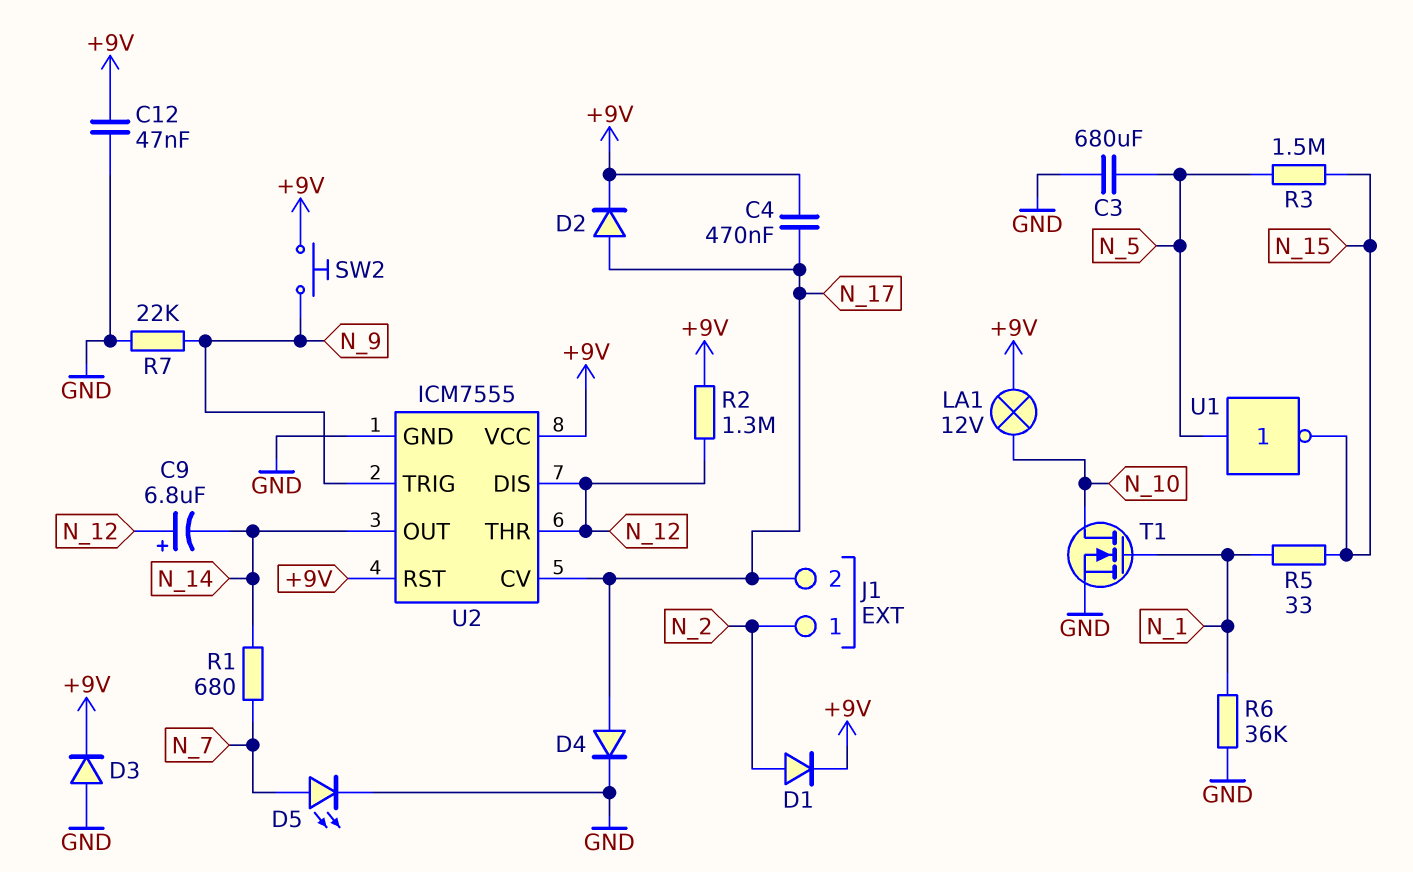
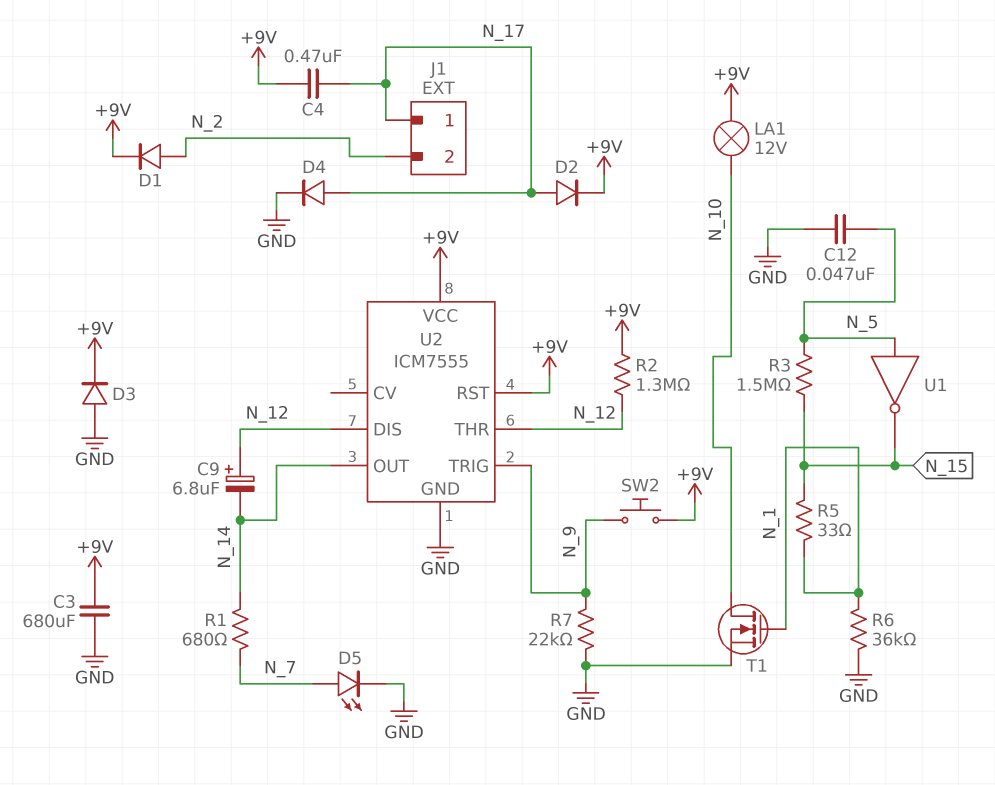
C3: 680uF (GND, N_5) -> 680uF (+9V, GND)
C12: 47nF (+9V, GND) -> 47nF (GND, N_5)
J1 pin 1: N_2 -> N_17
J1 pin 2: N_17 -> N_2
U2 pin CV: N_17 -> none

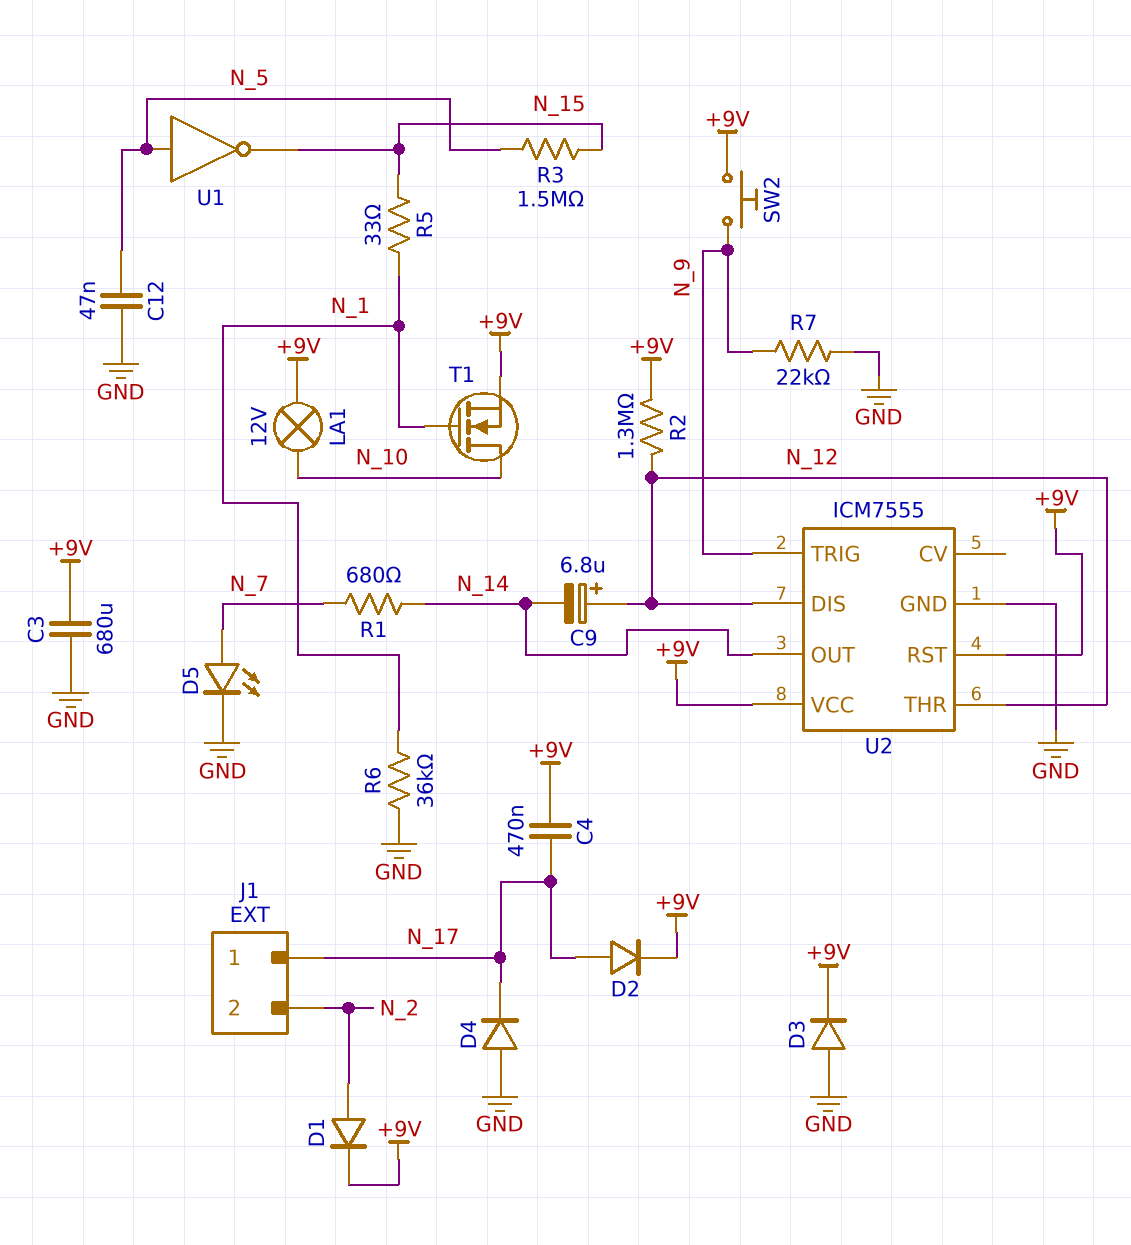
D4: diode (A N_17, K GND) -> diode (A GND, K N_17)
T1: NMOS (G N_1, D N_10, S GND) -> NMOS (G N_1, D N_10, S +9V)

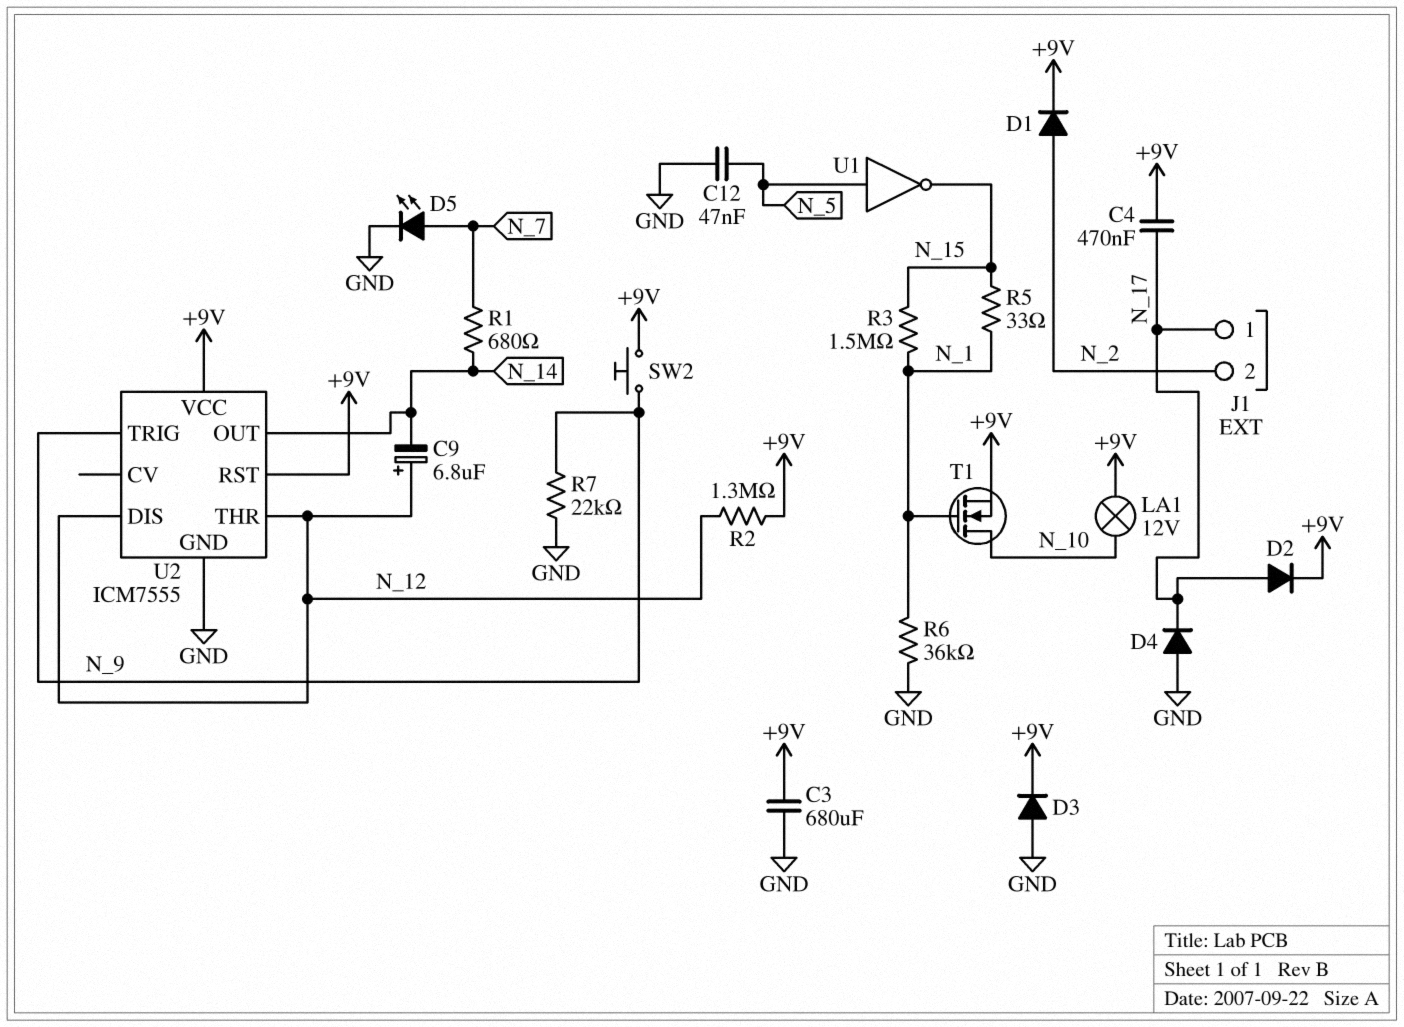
R3: 1.5M (N_5, N_15) -> 1.5M (N_1, N_15)

